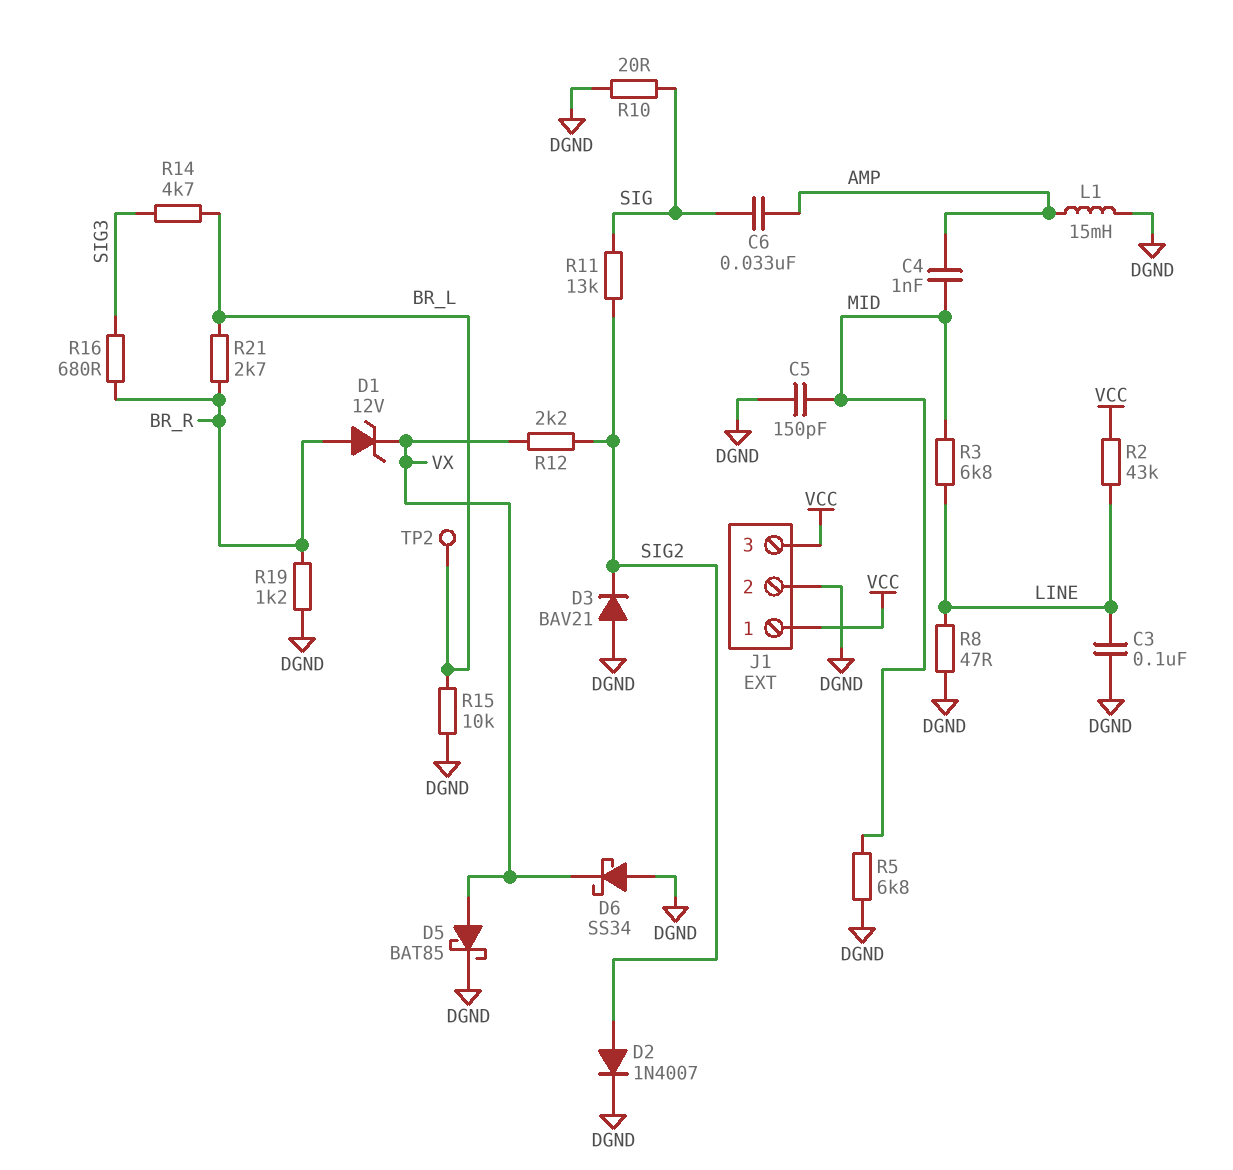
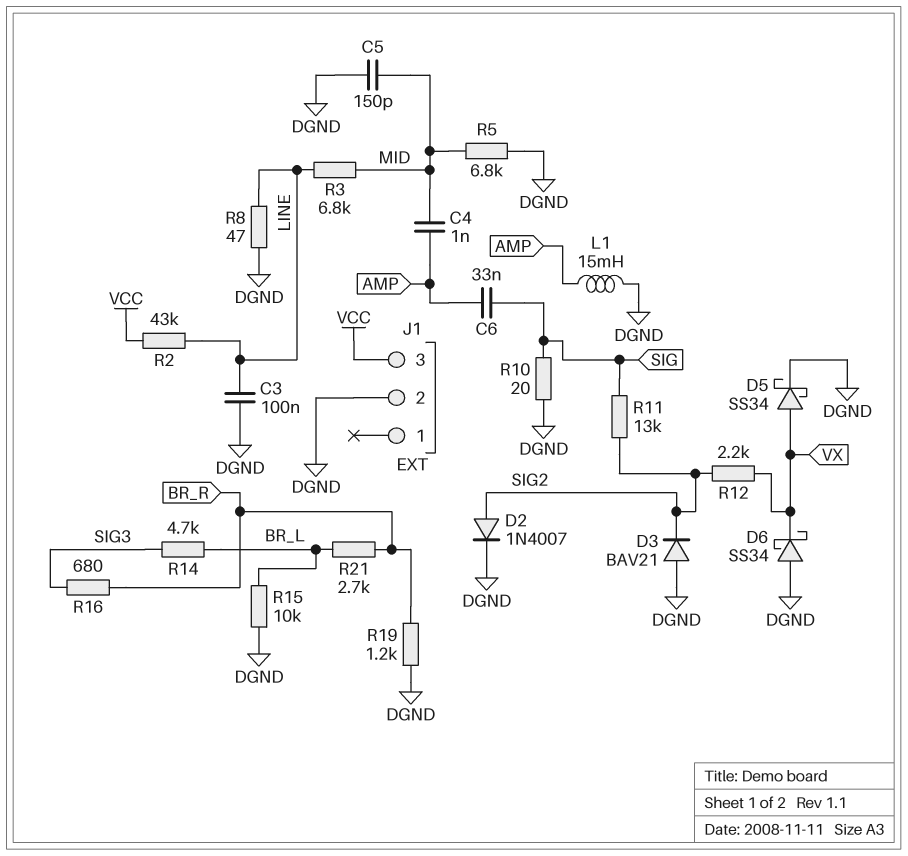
D1: zener 12V (A BR_R, K VX) -> none
D5: schottky BAT85 (A VX, K DGND) -> schottky SS34 (A VX, K DGND)
J1 pin 1: VCC -> none
TP2: test point (BR_L) -> none

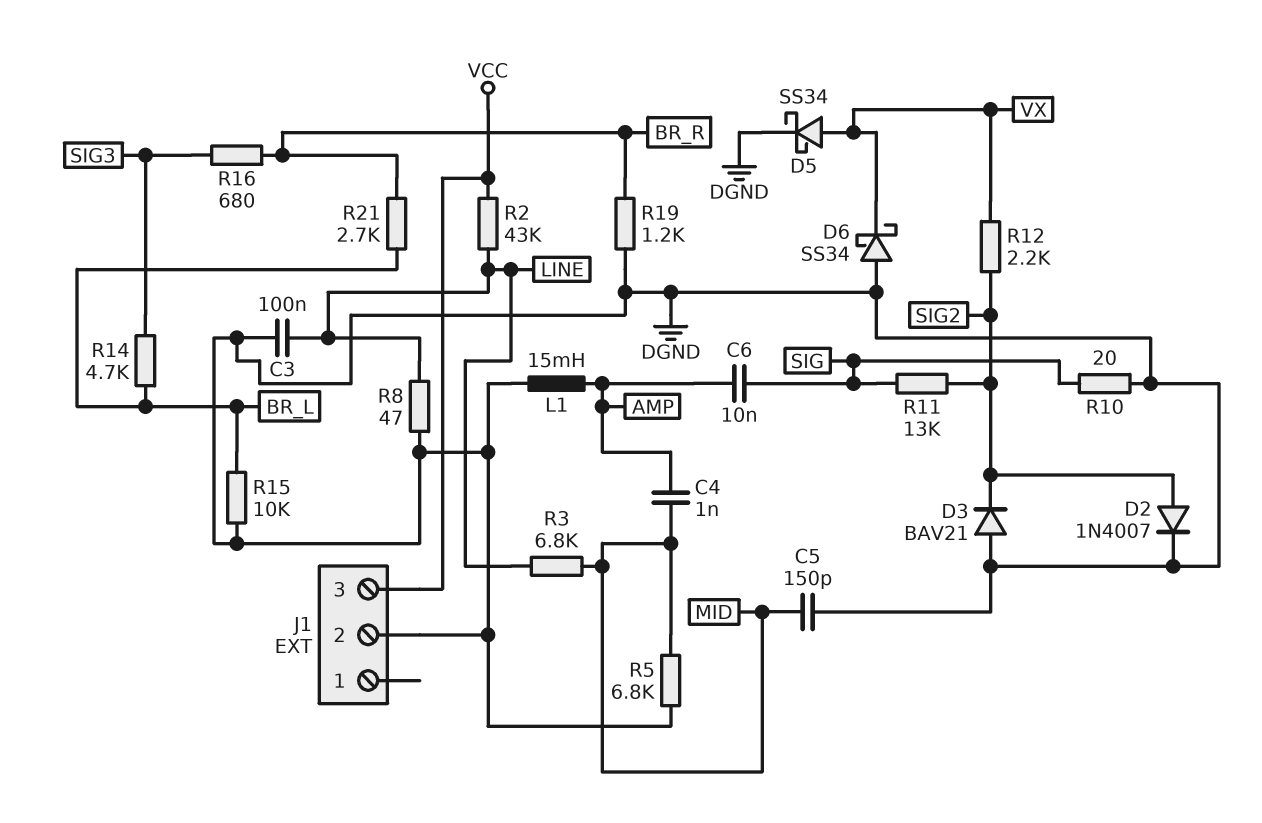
C6: 33nF (AMP, SIG) -> 10nF (AMP, SIG)

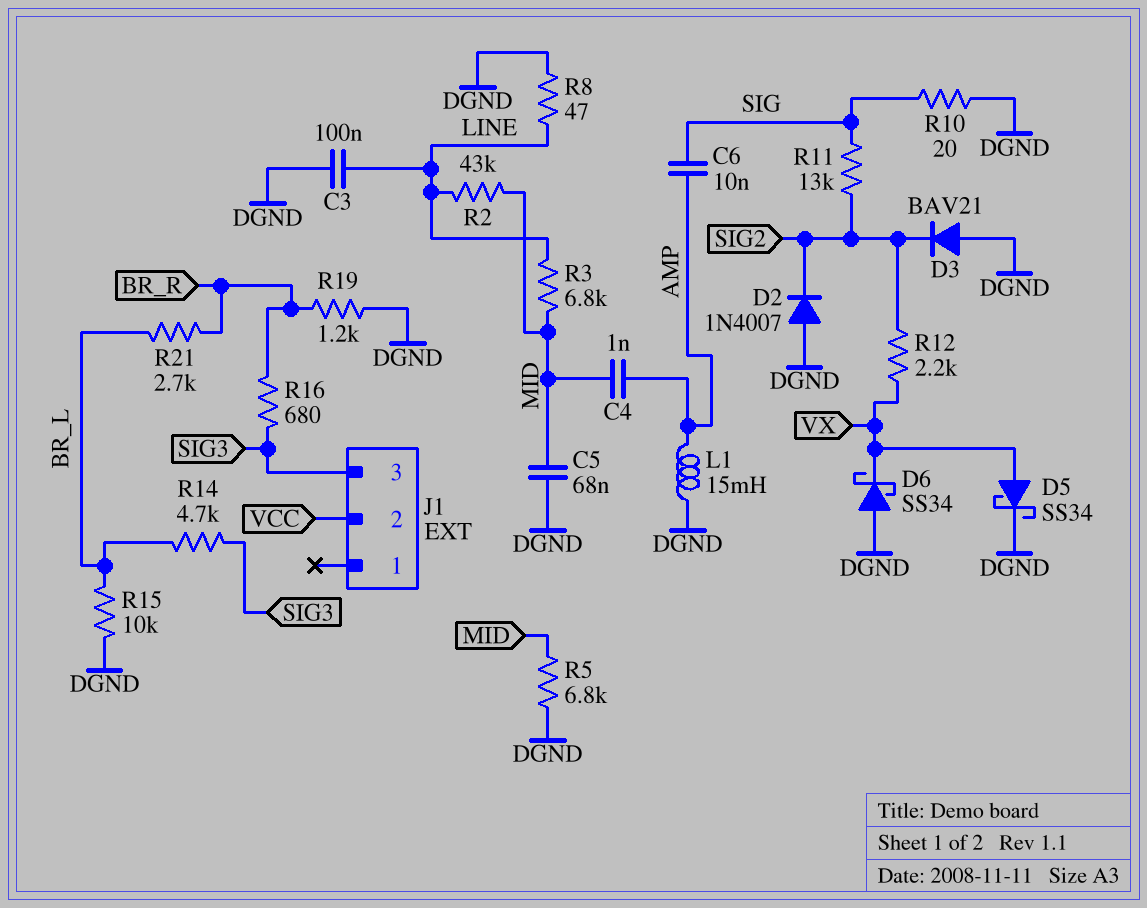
C5: 150pF (DGND, MID) -> 68nF (DGND, MID)
D2: diode 1N4007 (A SIG2, K DGND) -> diode 1N4007 (A DGND, K SIG2)
J1 pin 2: DGND -> VCC
J1 pin 3: VCC -> SIG3
R2: 43k (LINE, VCC) -> 43k (LINE, MID)

